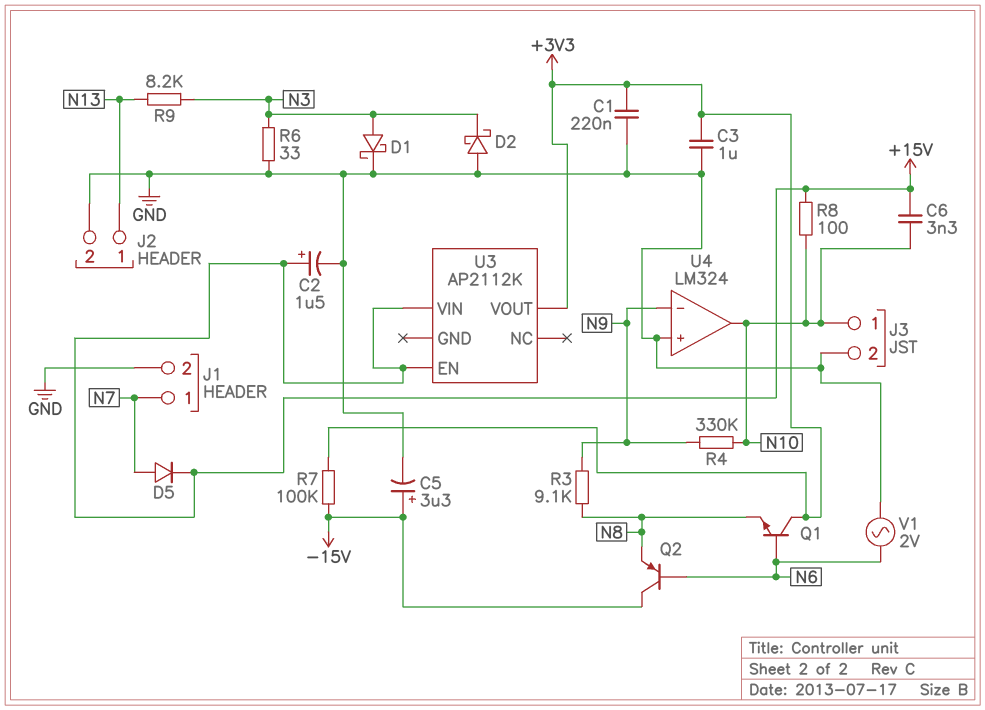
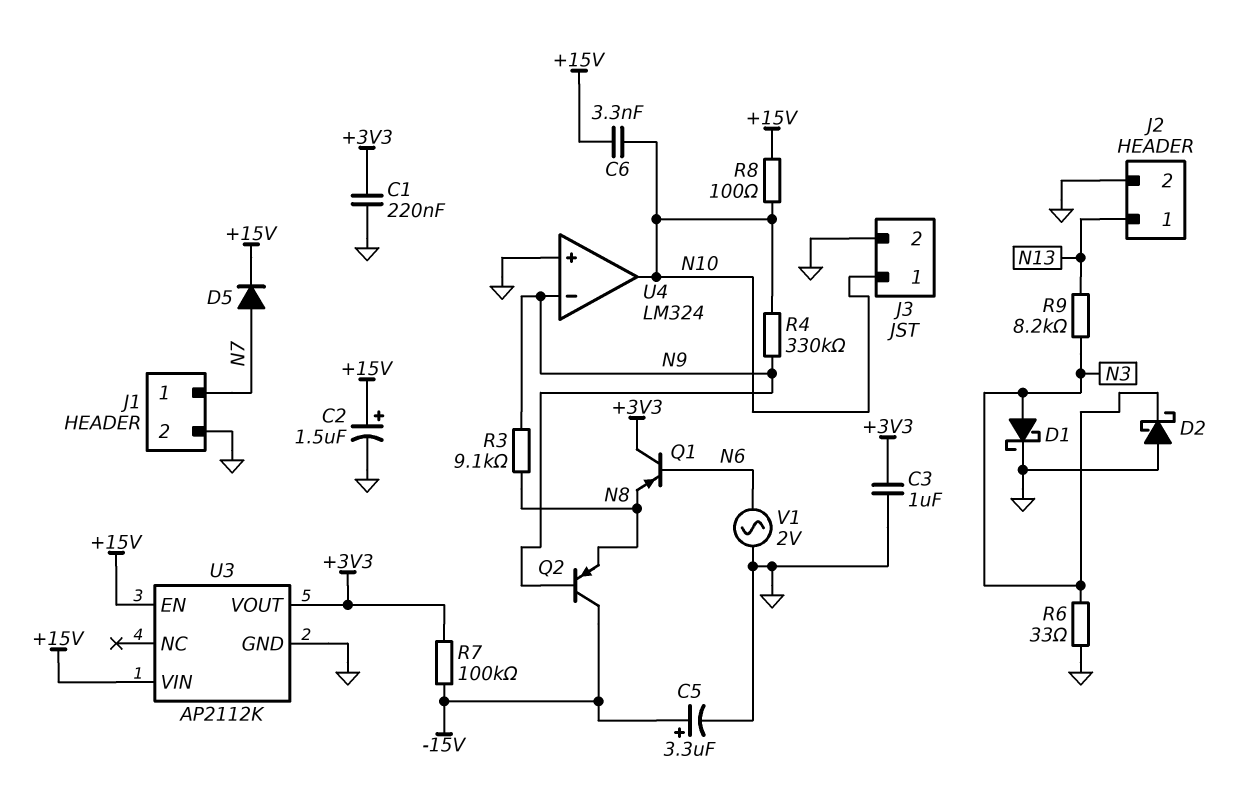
Q1: NPN (B N6, C +3V3, E N8) -> PNP (B N6, C +3V3, E N8)
Q2: PNP (B N6, C -15V, E N8) -> PNP (B N9, C -15V, E N8)
U3 pin GND: none -> GND

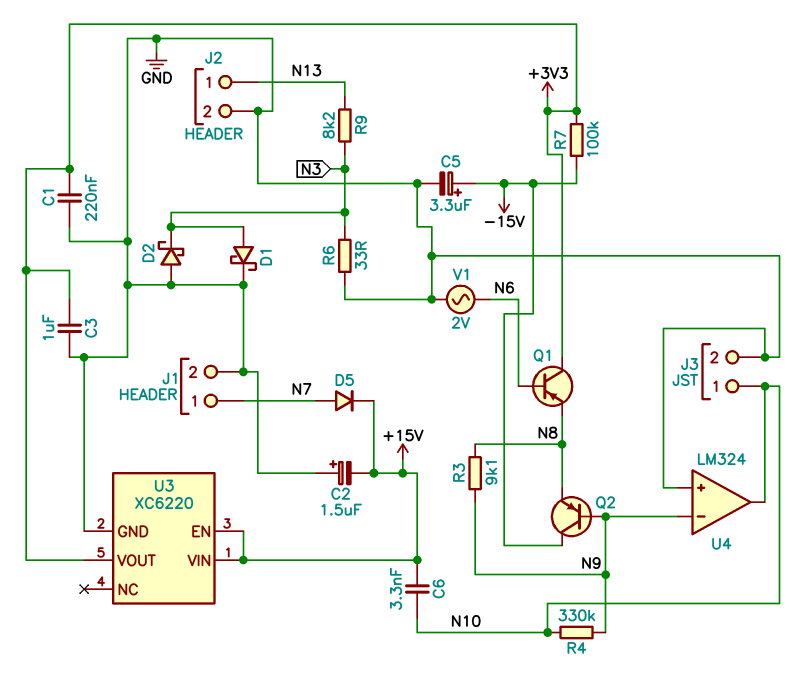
C2: 1.5uF (plus +15V, minus GND) -> 1.5uF (plus GND, minus +15V)
R8: 100 (+15V, N10) -> none
U3: AP2112K -> XC6220

